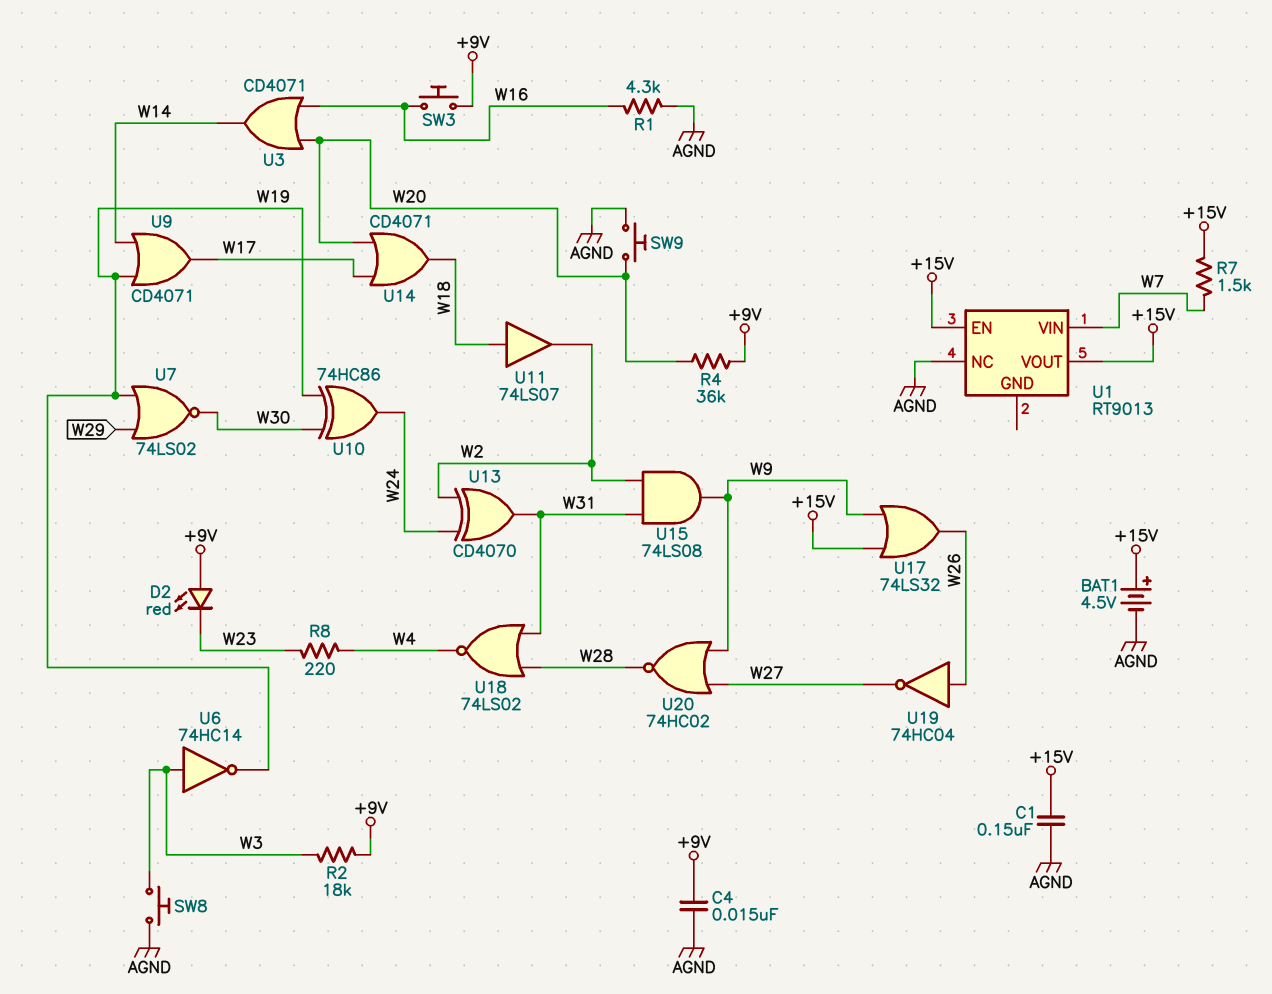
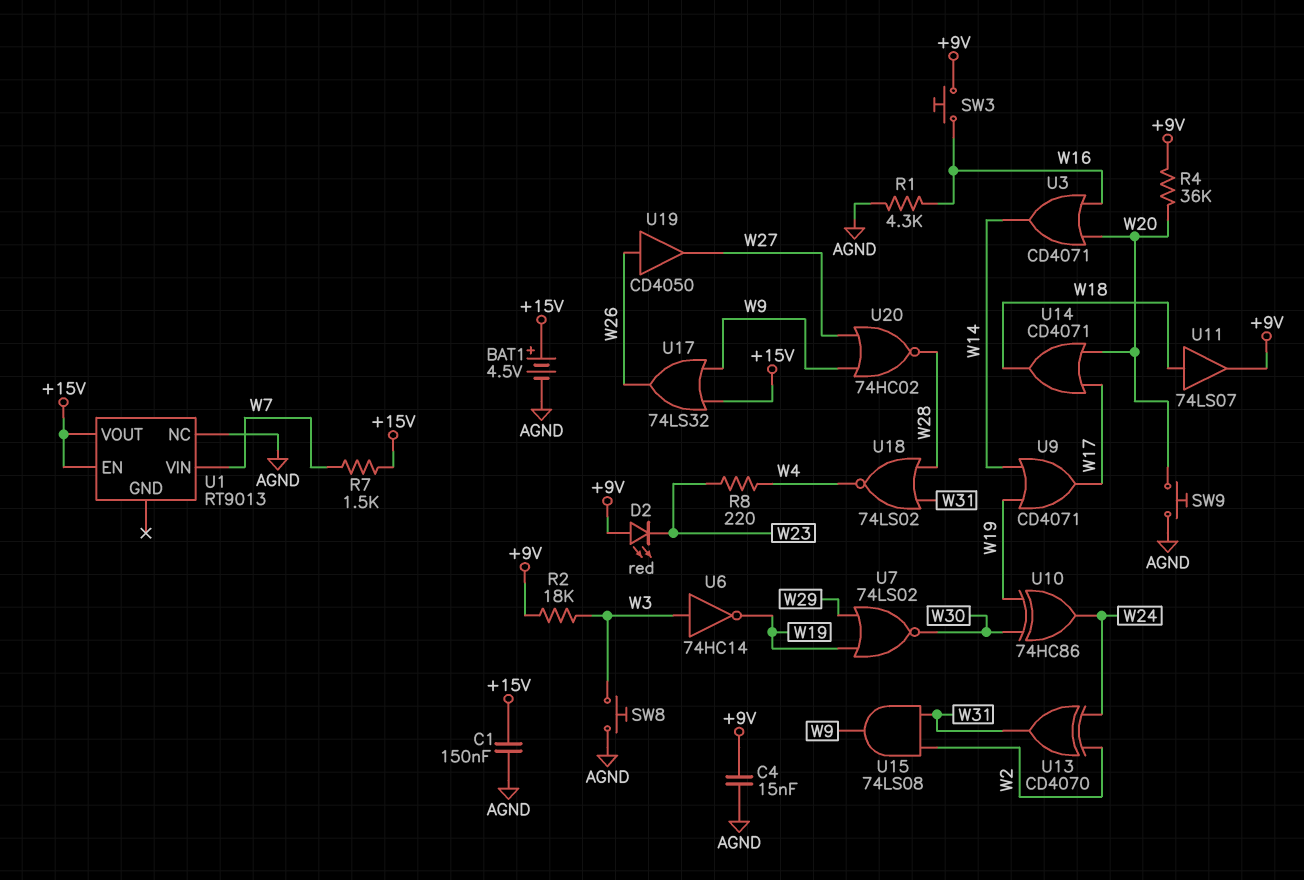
U11: buffer 74LS07 (in W18, out W2) -> buffer 74LS07 (in W18, out +9V)
U19: NOT 74HC04 (in W26, out W27) -> buffer CD4050 (in W26, out W27)

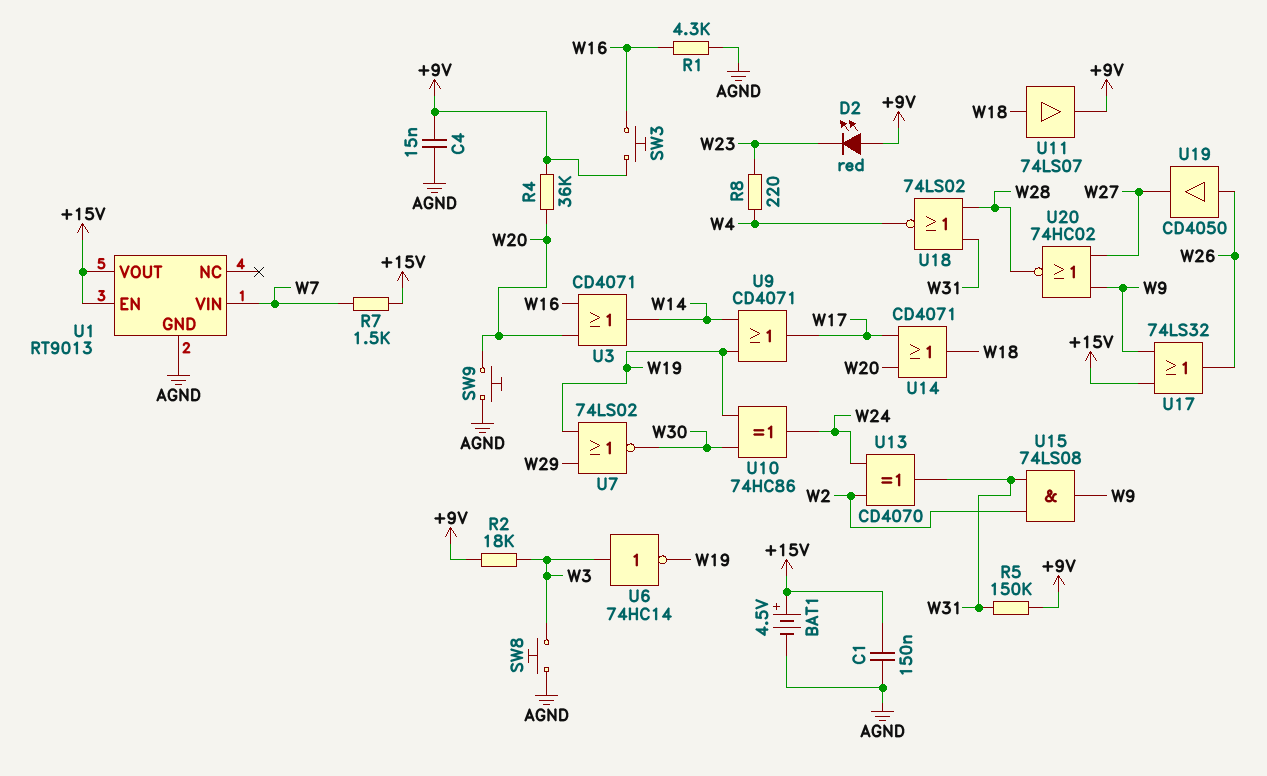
R5: none -> 150k (+9V, W31)
U1 pin GND: none -> AGND
U1 pin NC: AGND -> none

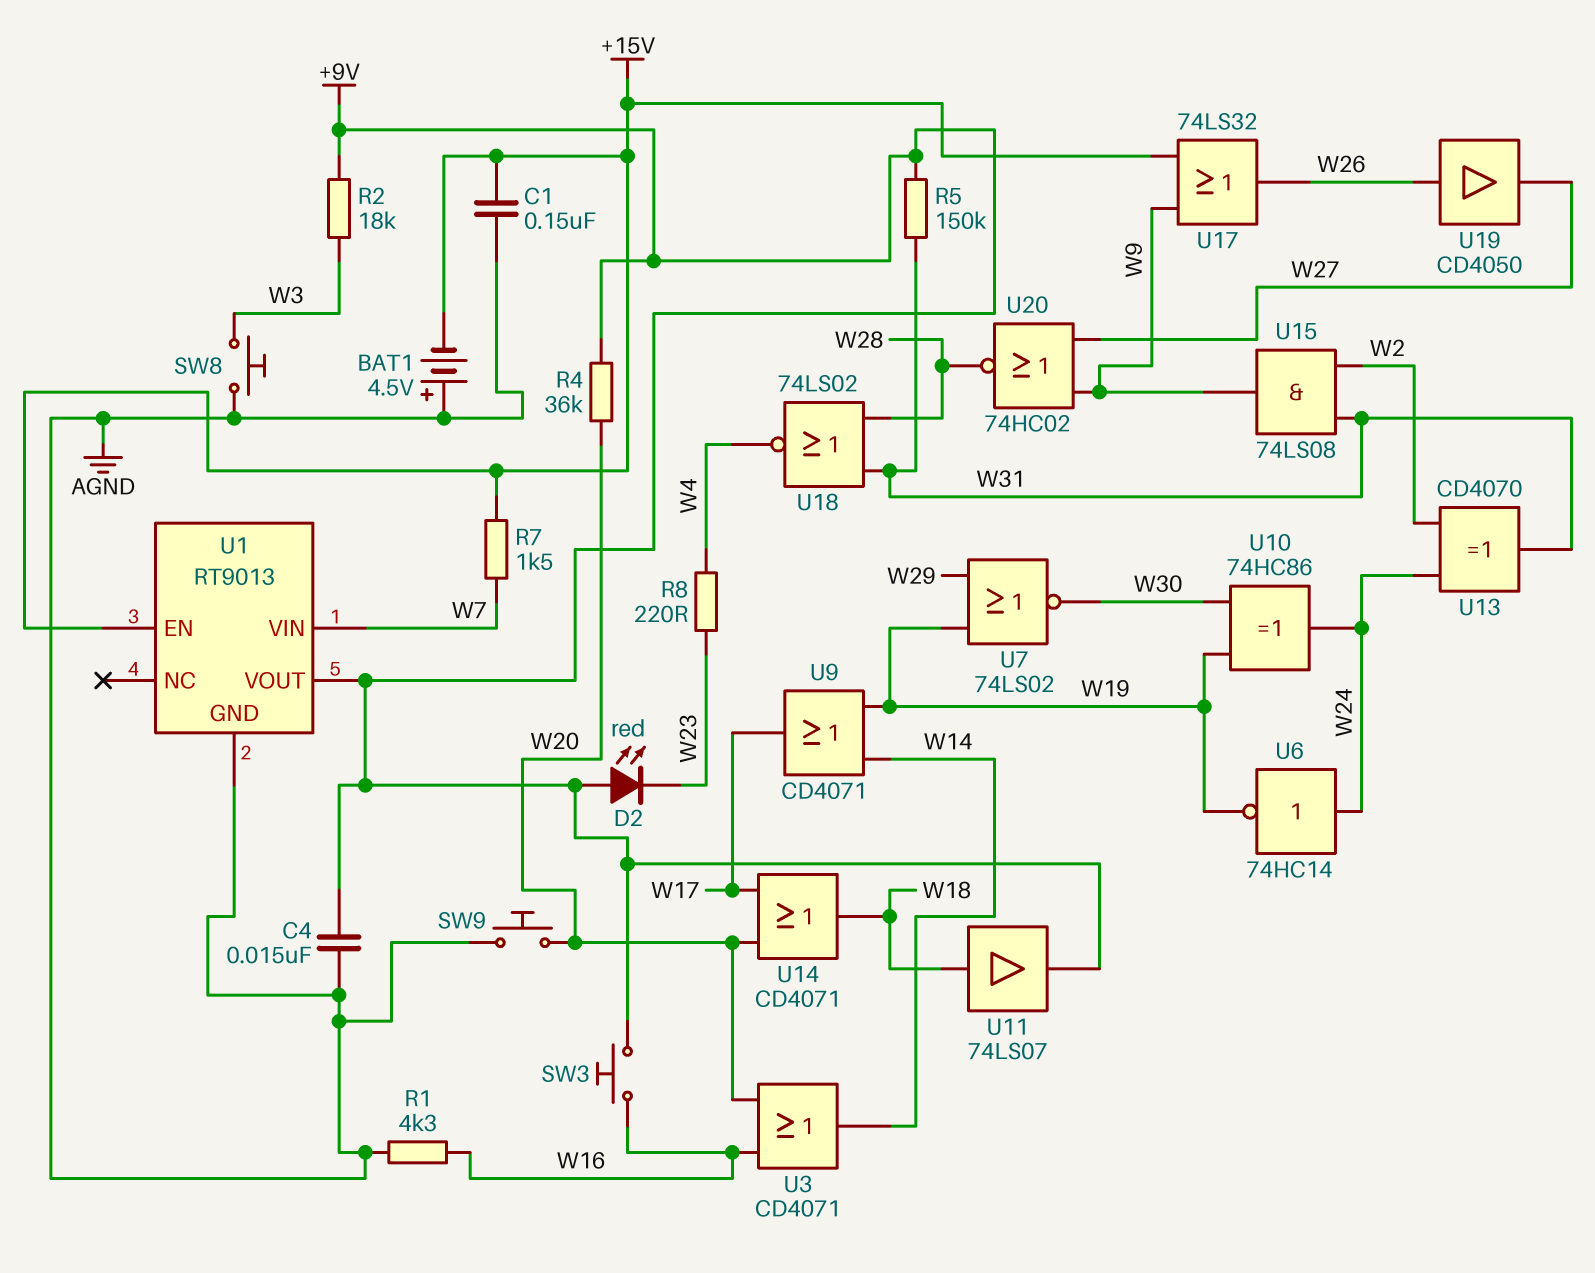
BAT1: 4.5V (plus +15V, minus AGND) -> 4.5V (plus AGND, minus +15V)
U1 pin VOUT: +15V -> +9V
U6: NOT 74HC14 (in W3, out W19) -> NOT 74HC14 (in W24, out W19)

